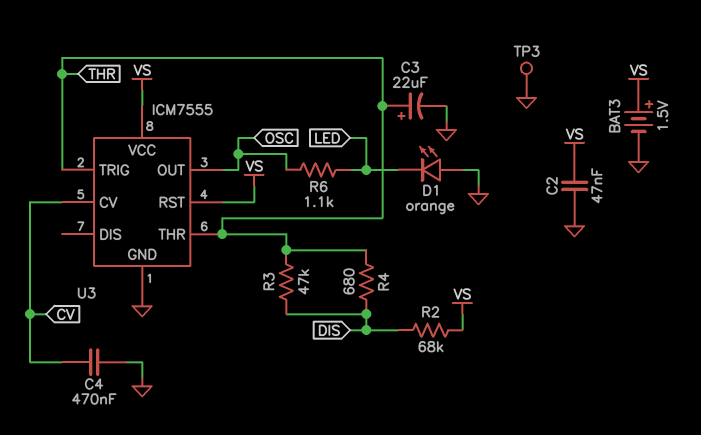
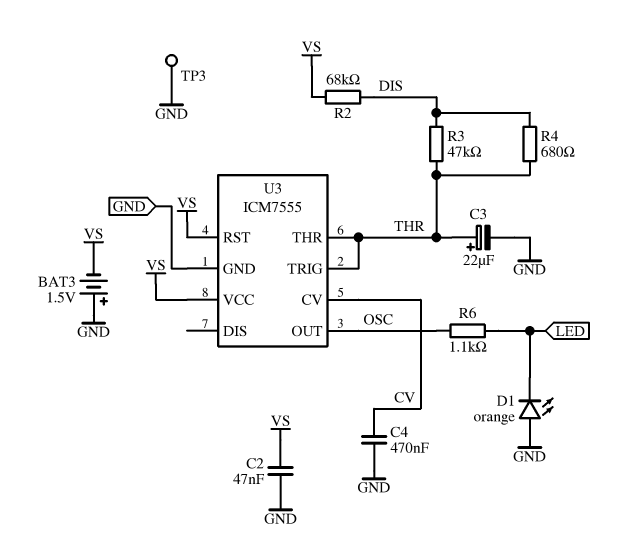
BAT3: 1.5V (plus VS, minus GND) -> 1.5V (plus GND, minus VS)

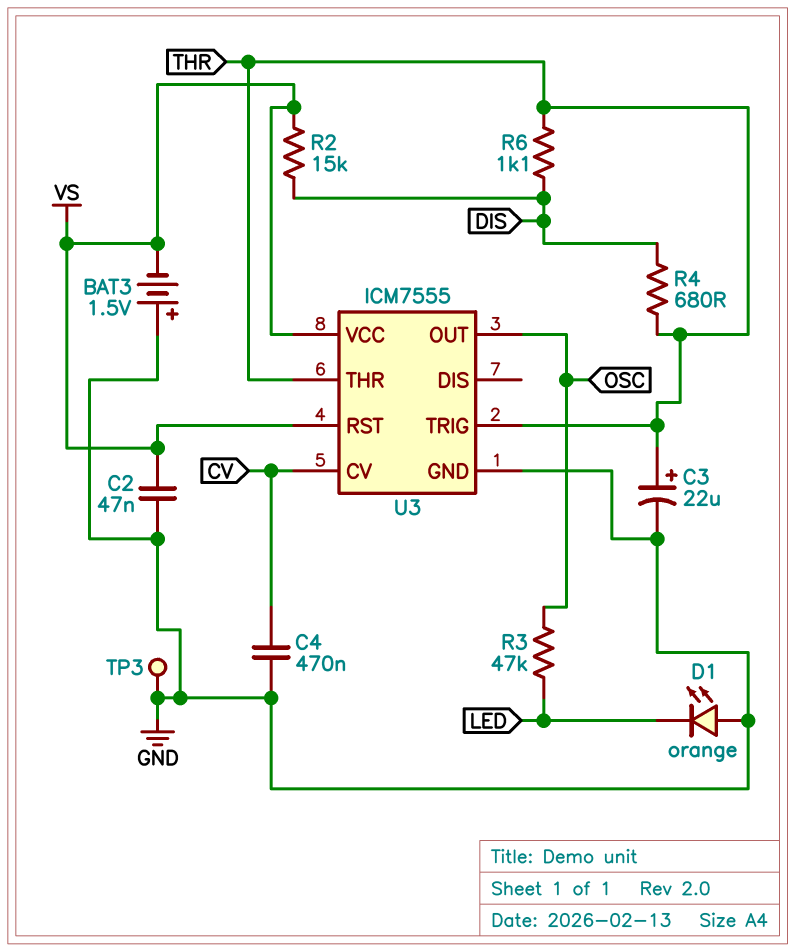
R2: 68k (DIS, VS) -> 15k (DIS, VS)
R3: 47k (DIS, THR) -> 47k (LED, OSC)
R6: 1.1k (LED, OSC) -> 1.1k (DIS, THR)

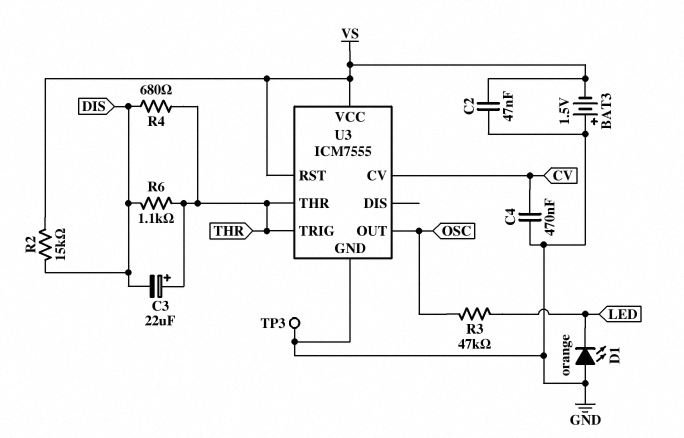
C3: 22uF (plus THR, minus GND) -> 22uF (plus THR, minus DIS)

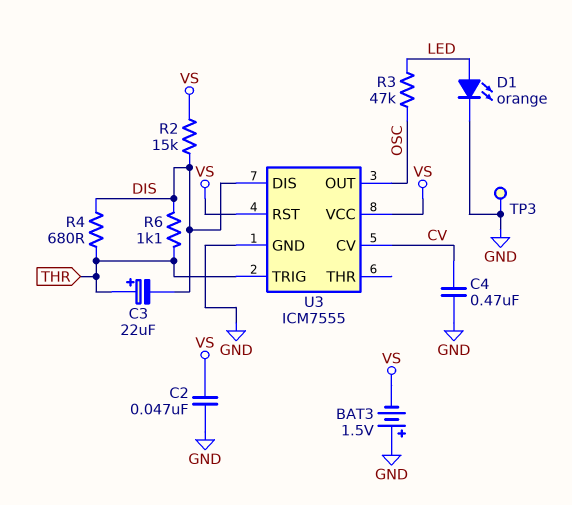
D1: LED orange (A GND, K LED) -> LED orange (A LED, K GND)
U3 pin DIS: none -> DIS
U3 pin THR: THR -> none

